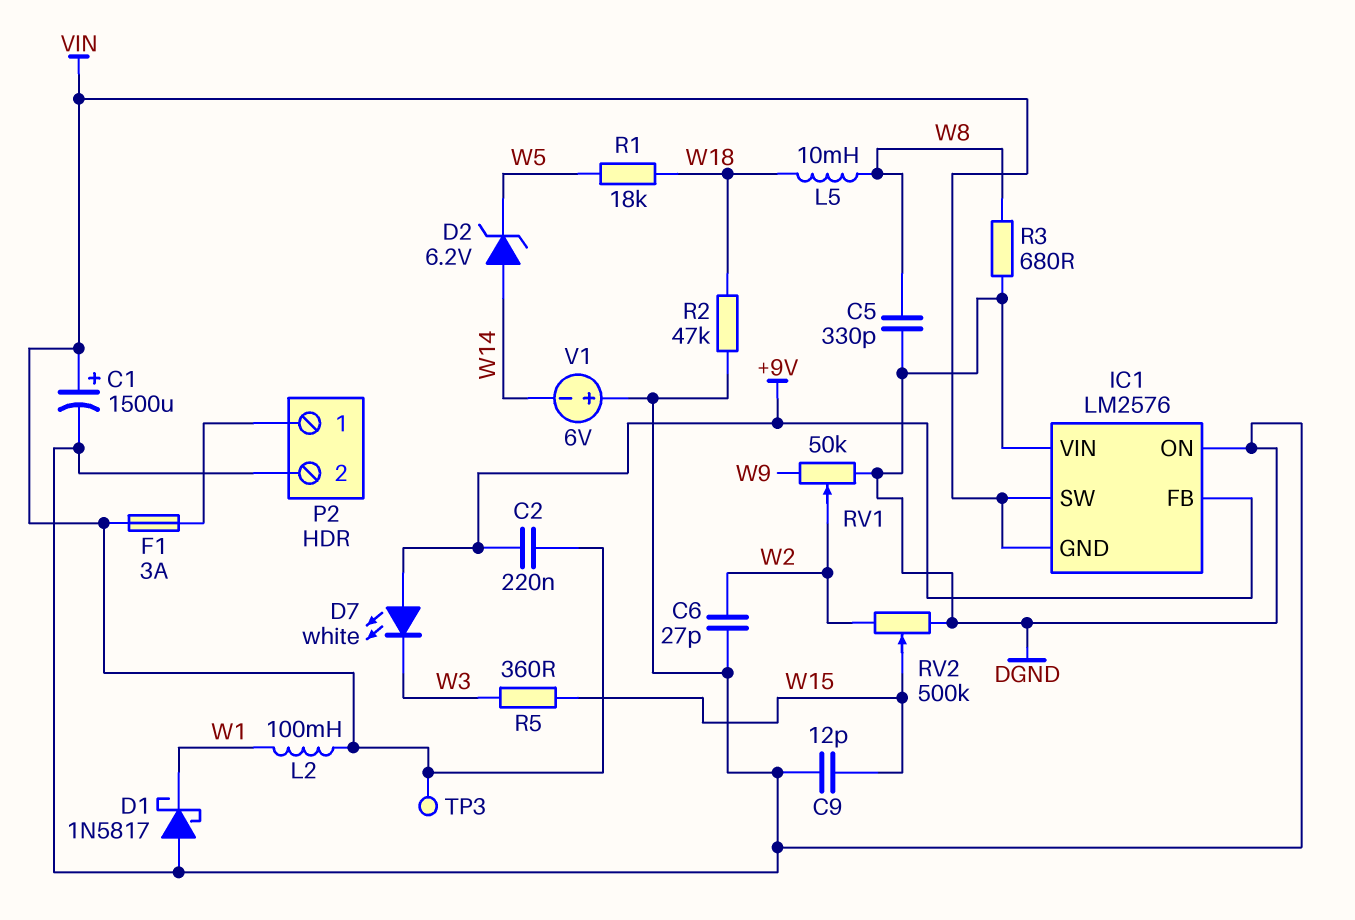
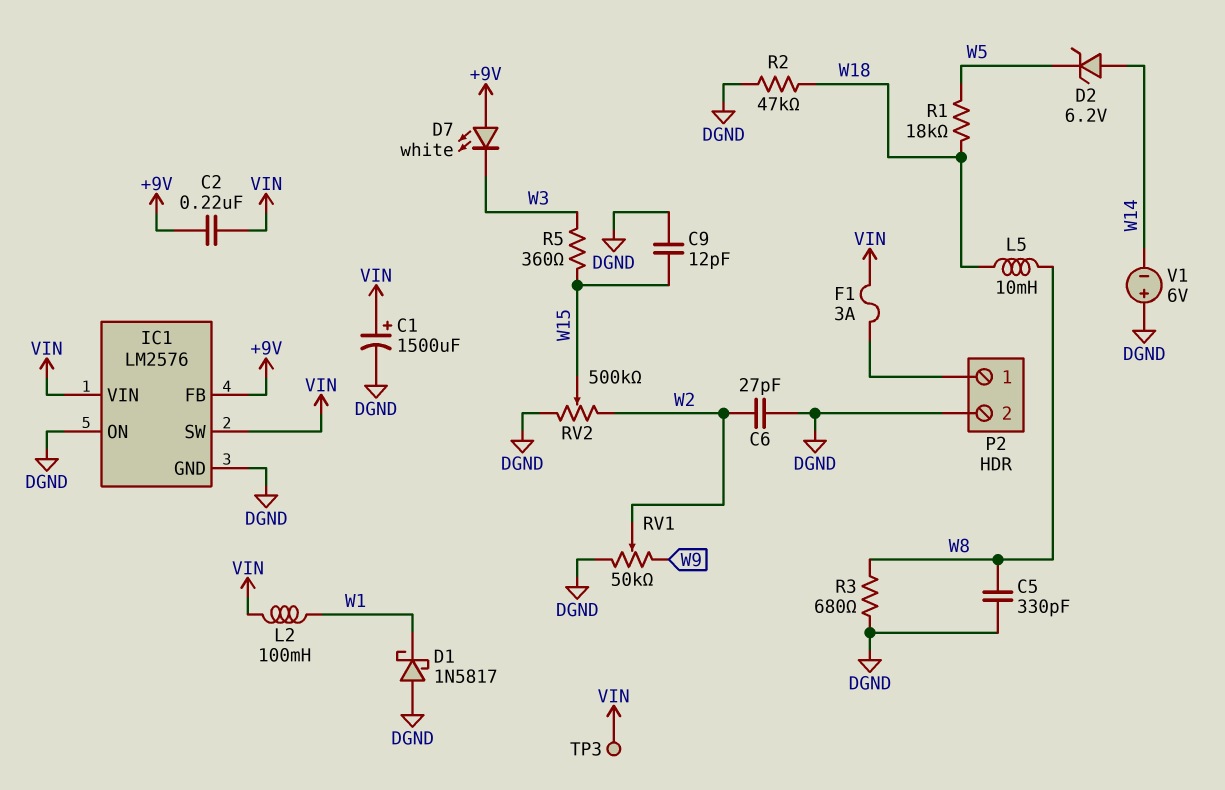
IC1 pin GND: VIN -> DGND
IC1 pin VIN: DGND -> VIN

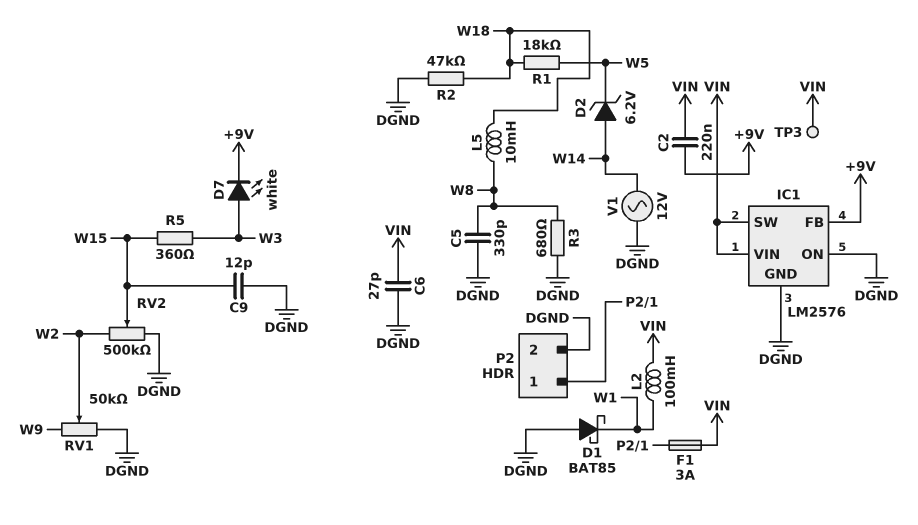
C1: 1500uF (plus VIN, minus DGND) -> none
C6: 27pF (DGND, W2) -> 27pF (DGND, VIN)
D1: schottky 1N5817 (A DGND, K W1) -> schottky BAT85 (A DGND, K W1)
D7: LED white (A +9V, K W3) -> LED white (A W3, K +9V)
V1: 6V (plus DGND, minus W14) -> AC 12V (DGND, W14)

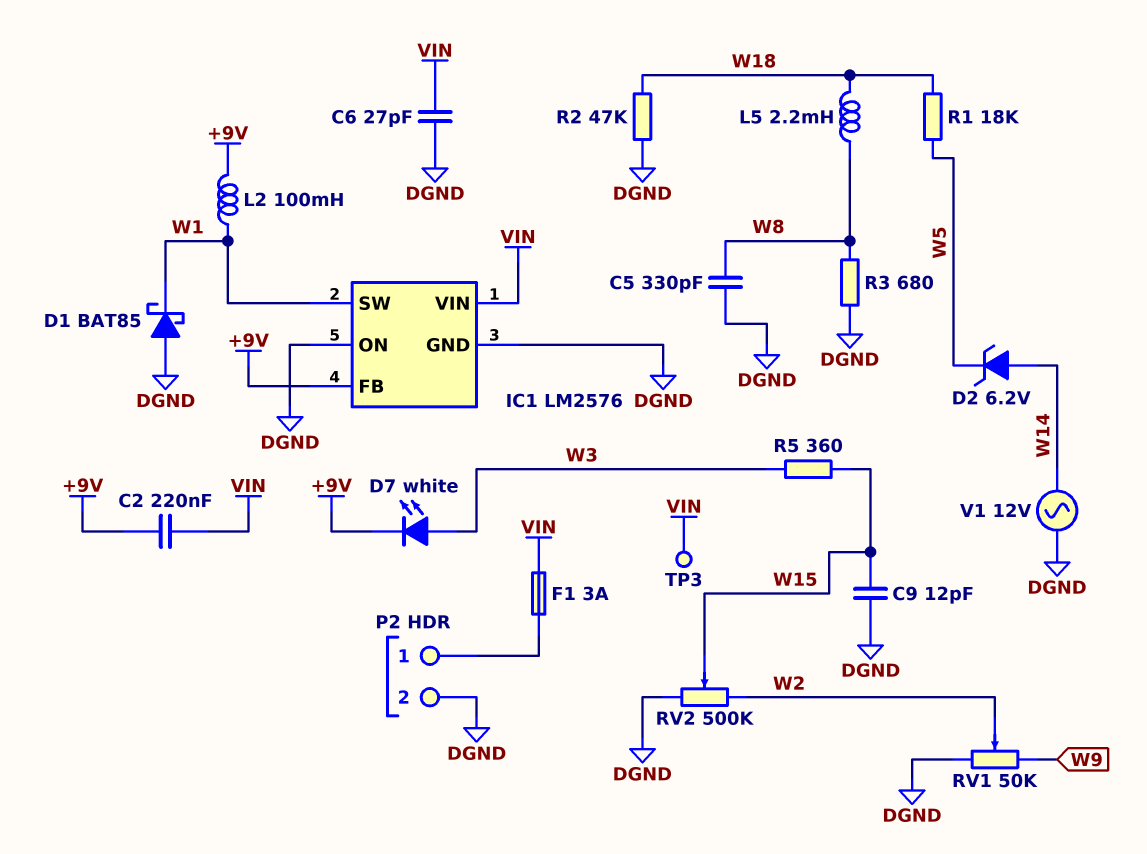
IC1 pin SW: VIN -> W1
L2: 100mH (VIN, W1) -> 100mH (+9V, W1)
L5: 10mH (W8, W18) -> 2.2mH (W8, W18)

